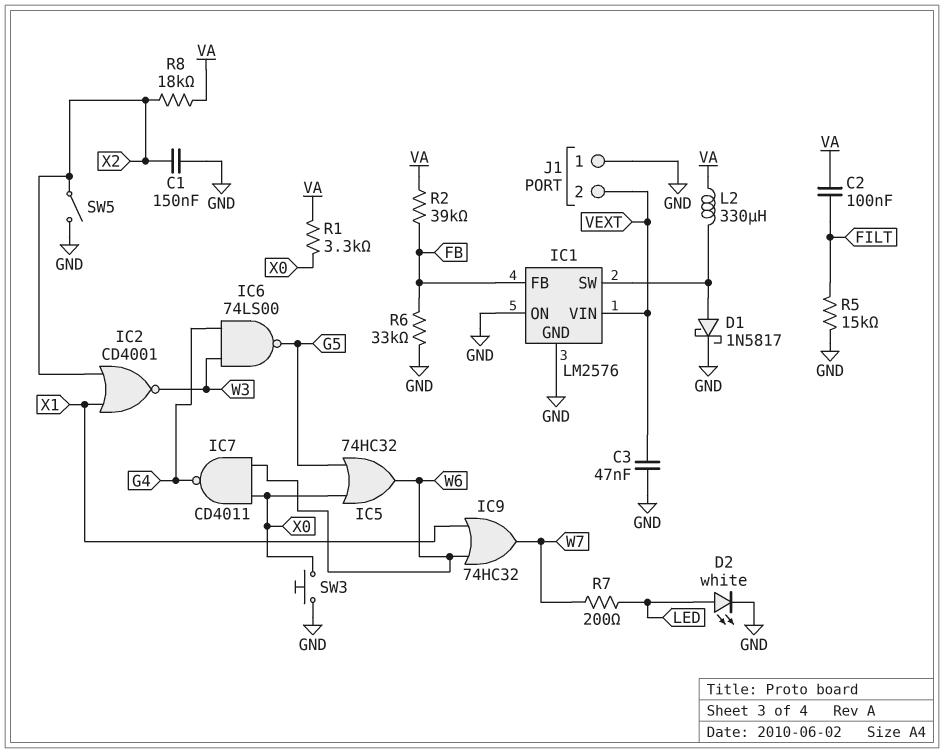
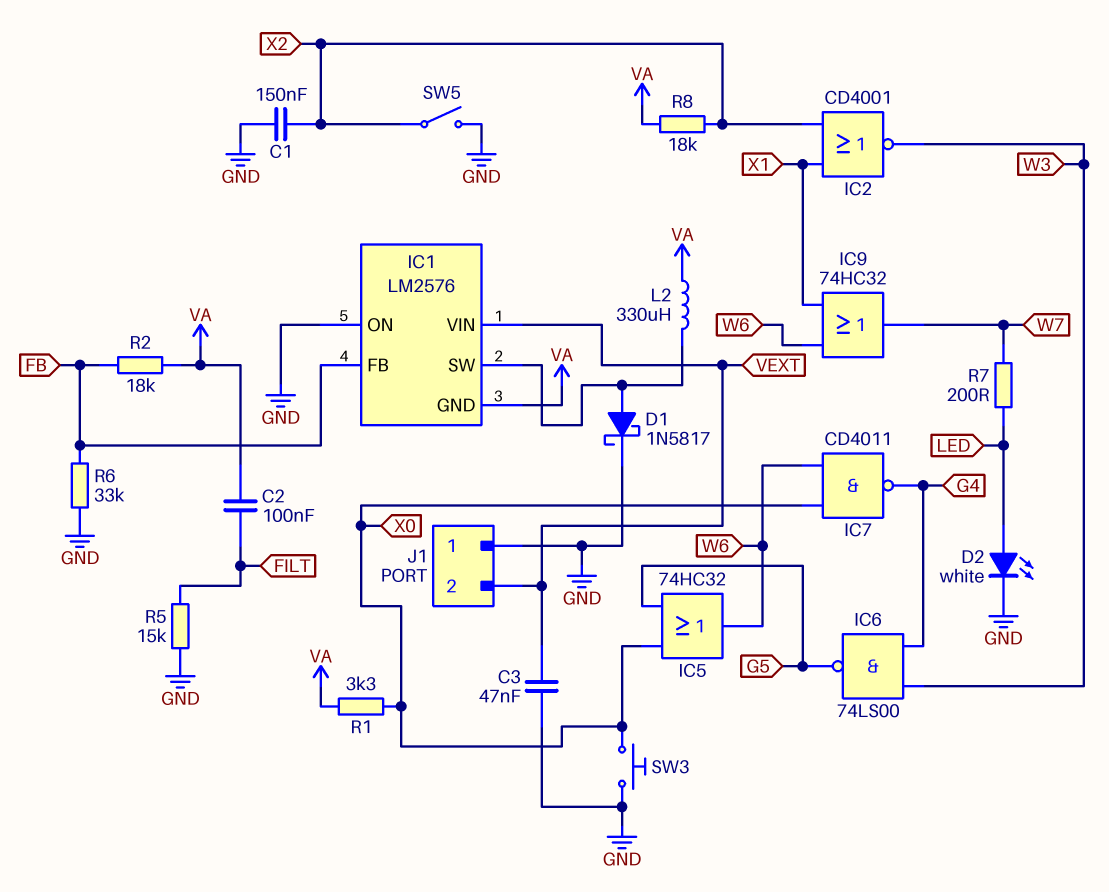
IC1 pin GND: GND -> VA
R2: 39k (FB, VA) -> 18k (FB, VA)

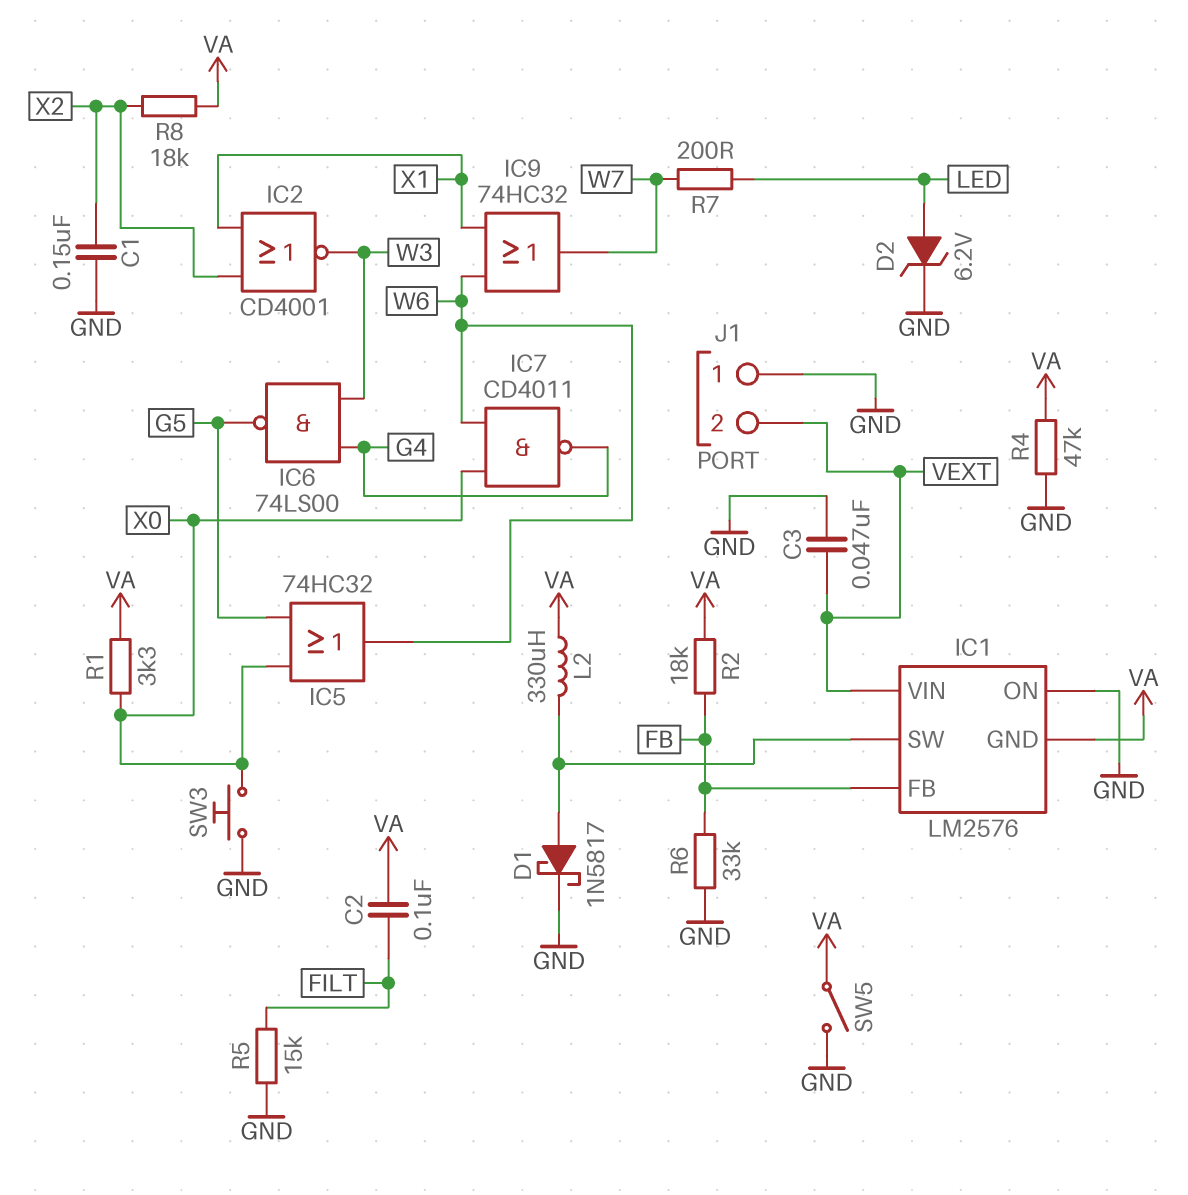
D2: LED white (A LED, K GND) -> zener 6.2V (A LED, K GND)
R4: none -> 47k (GND, VA)
SW5: switch (GND, X2) -> switch (GND, VA)

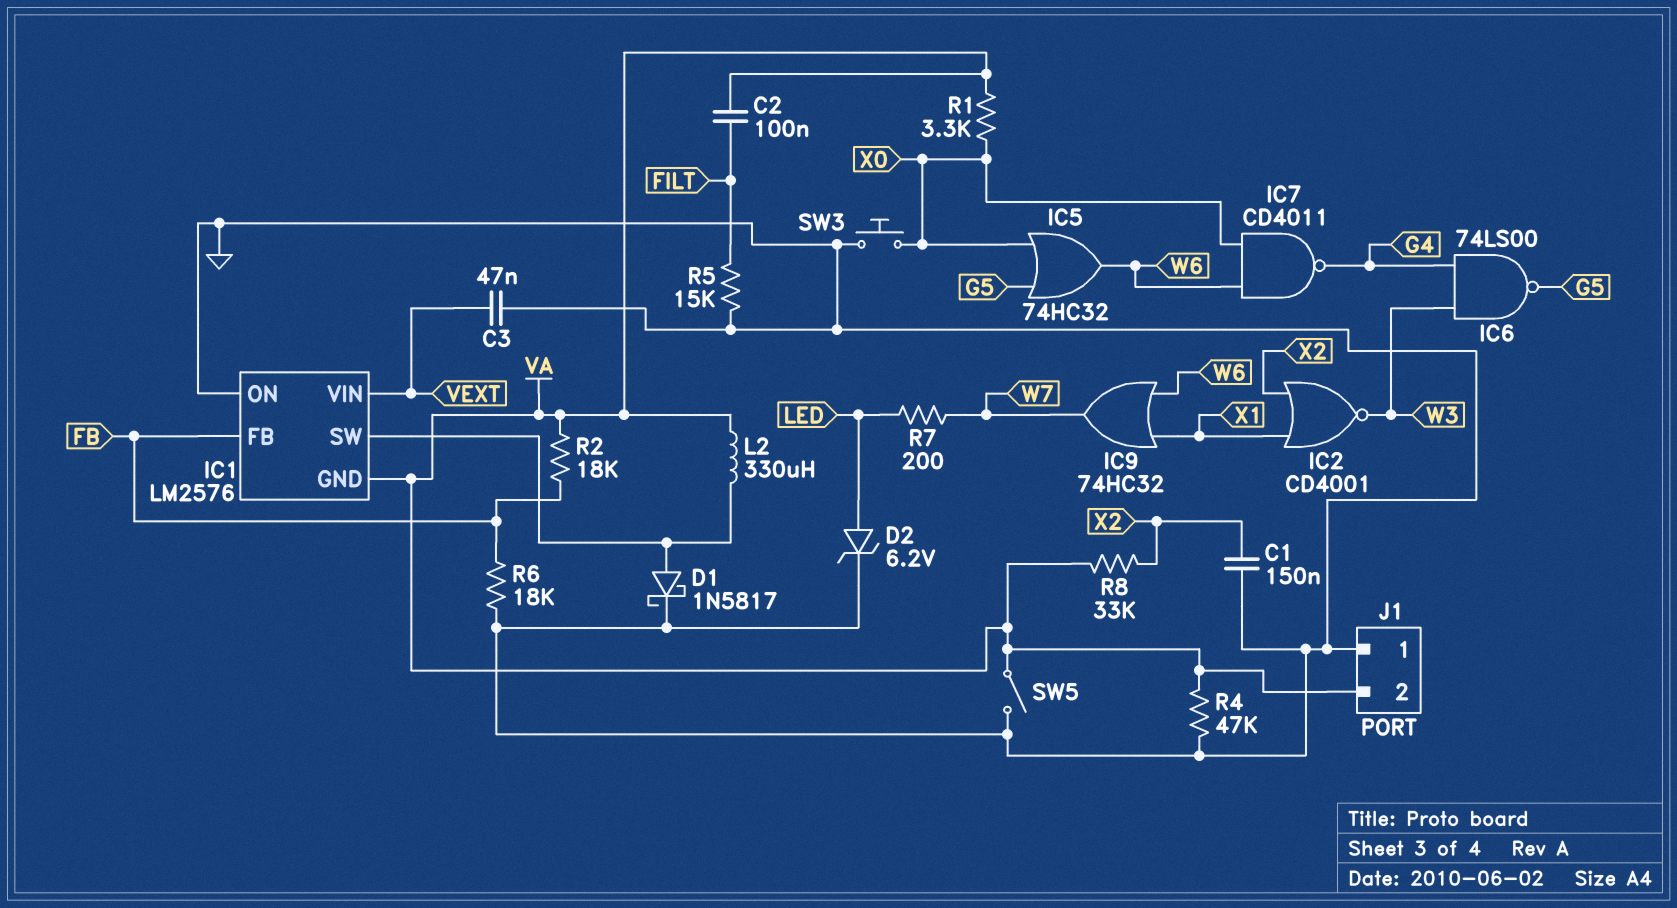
J1 pin 2: VEXT -> VA
R6: 33k (FB, GND) -> 18k (FB, GND)
R8: 18k (VA, X2) -> 33k (VA, X2)

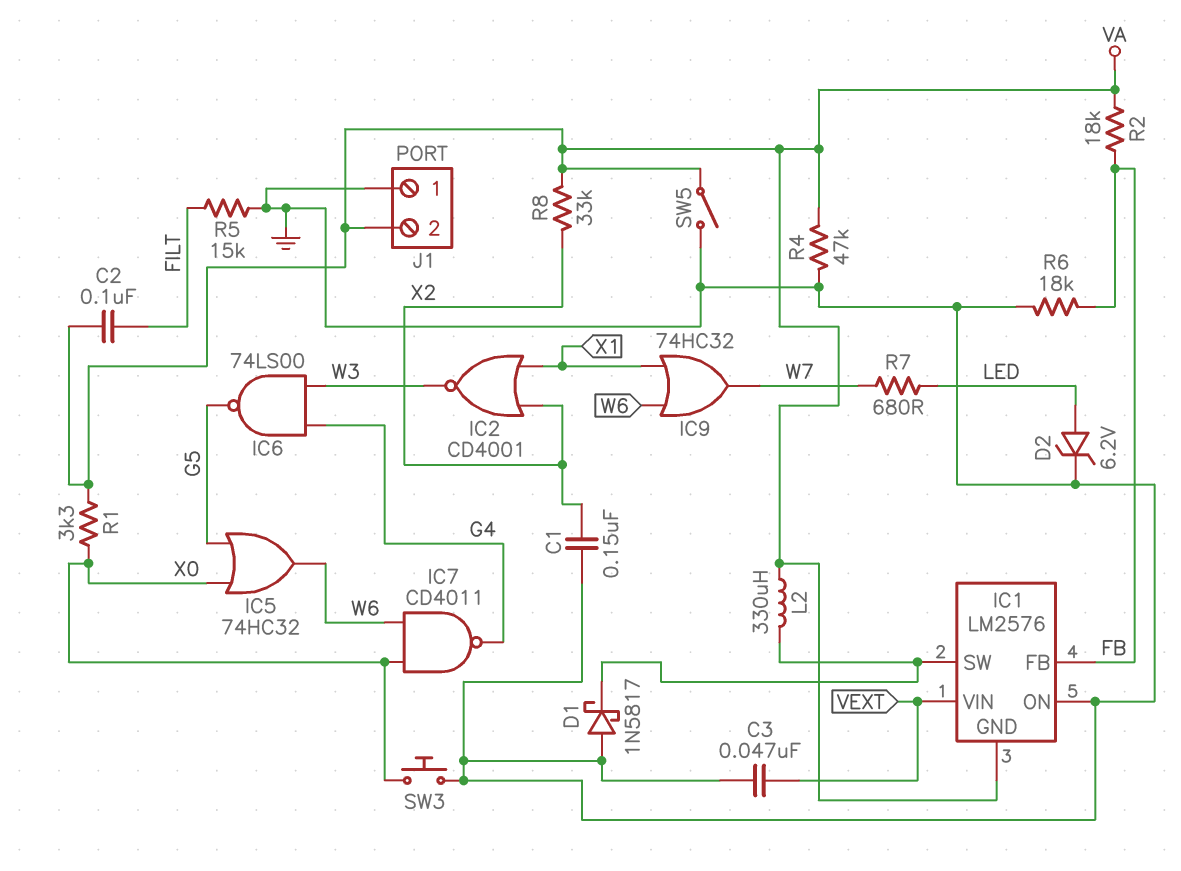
D1: schottky 1N5817 (A IC1/SW, K GND) -> schottky 1N5817 (A GND, K IC1/SW)
R7: 200 (LED, W7) -> 680 (LED, W7)

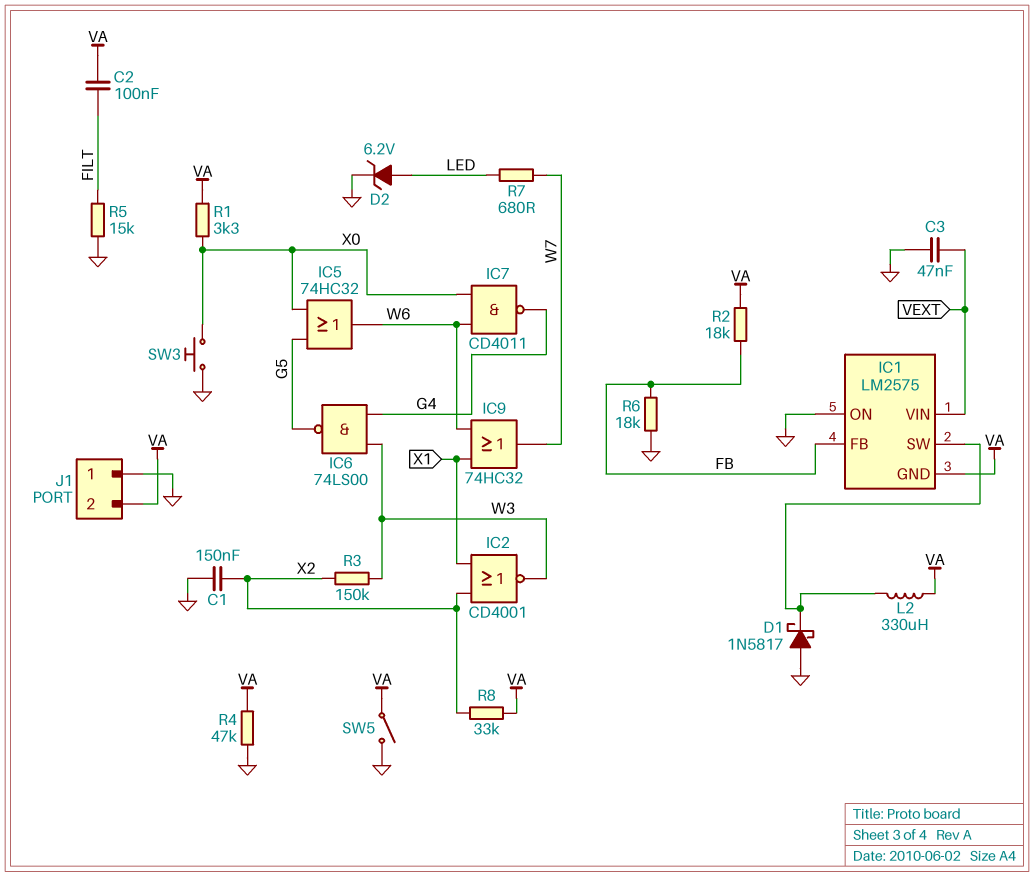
IC1: LM2576 -> LM2575
R3: none -> 150k (W3, X2)

